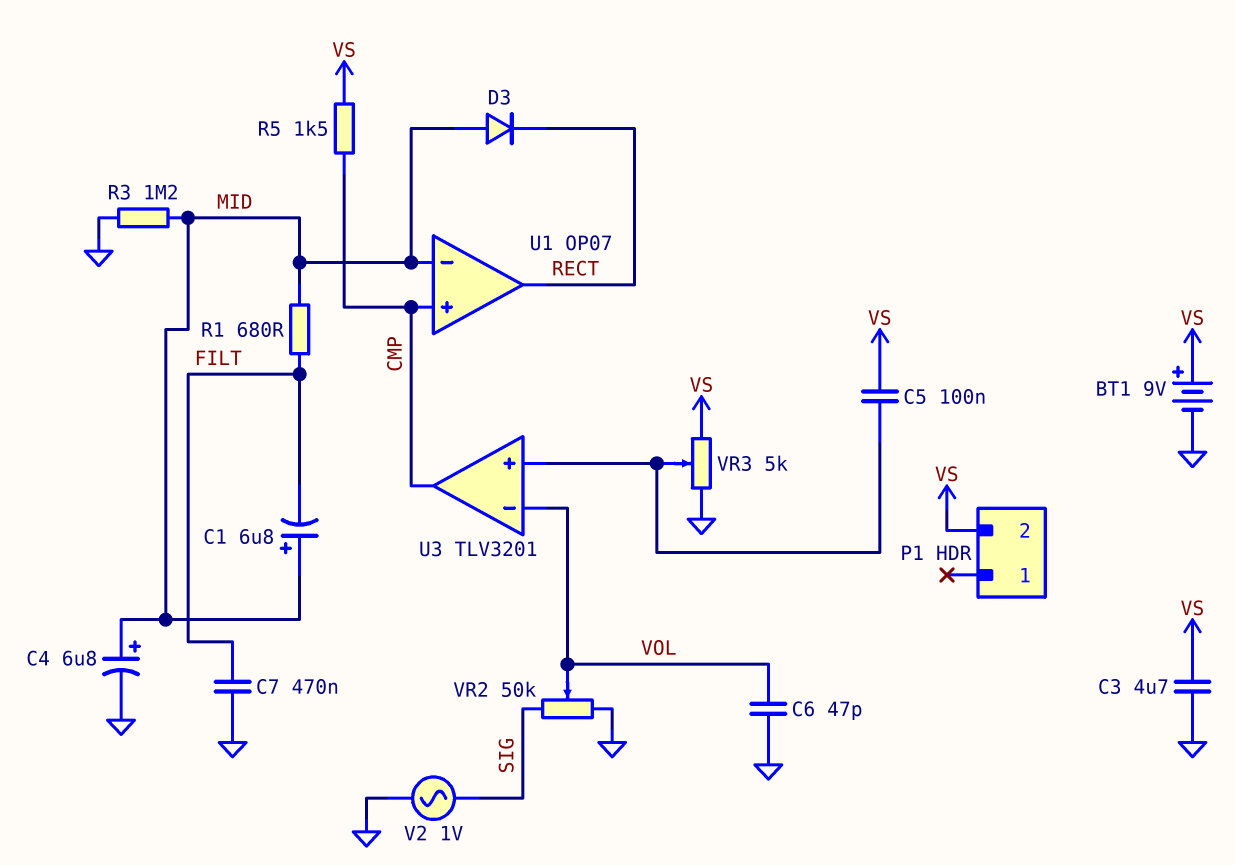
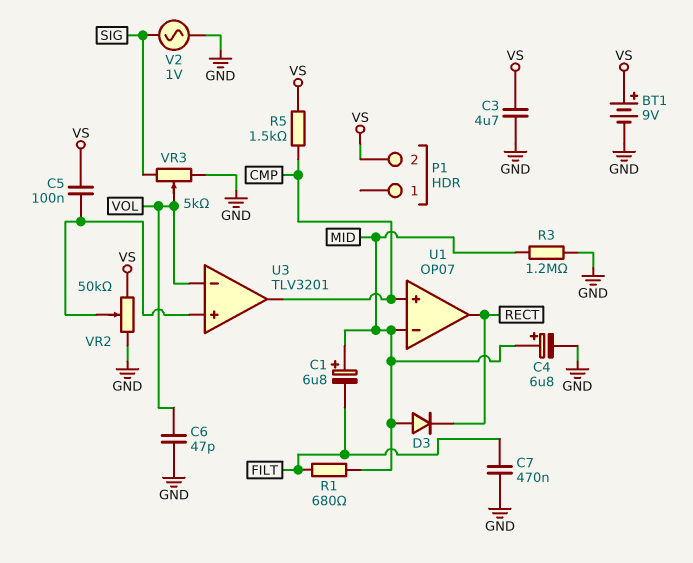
VR2: 50k (GND, SIG, wiper VOL) -> 50k (GND, VS, wiper U3/in+)
VR3: 5k (GND, VS, wiper U3/in+) -> 5k (GND, SIG, wiper VOL)

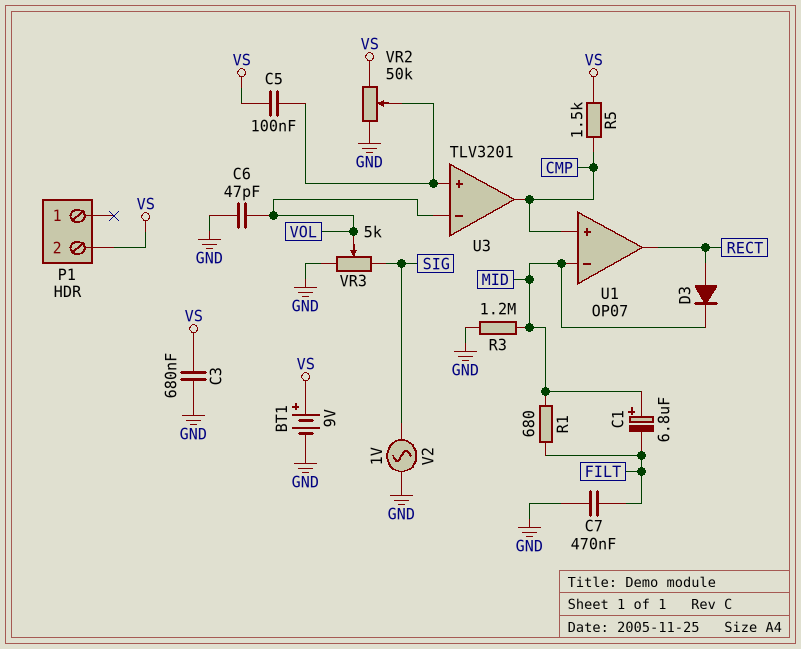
C3: 4.7uF (GND, VS) -> 680nF (GND, VS)
C4: 6.8uF (plus MID, minus GND) -> none
D3: diode (A MID, K RECT) -> diode (A RECT, K MID)

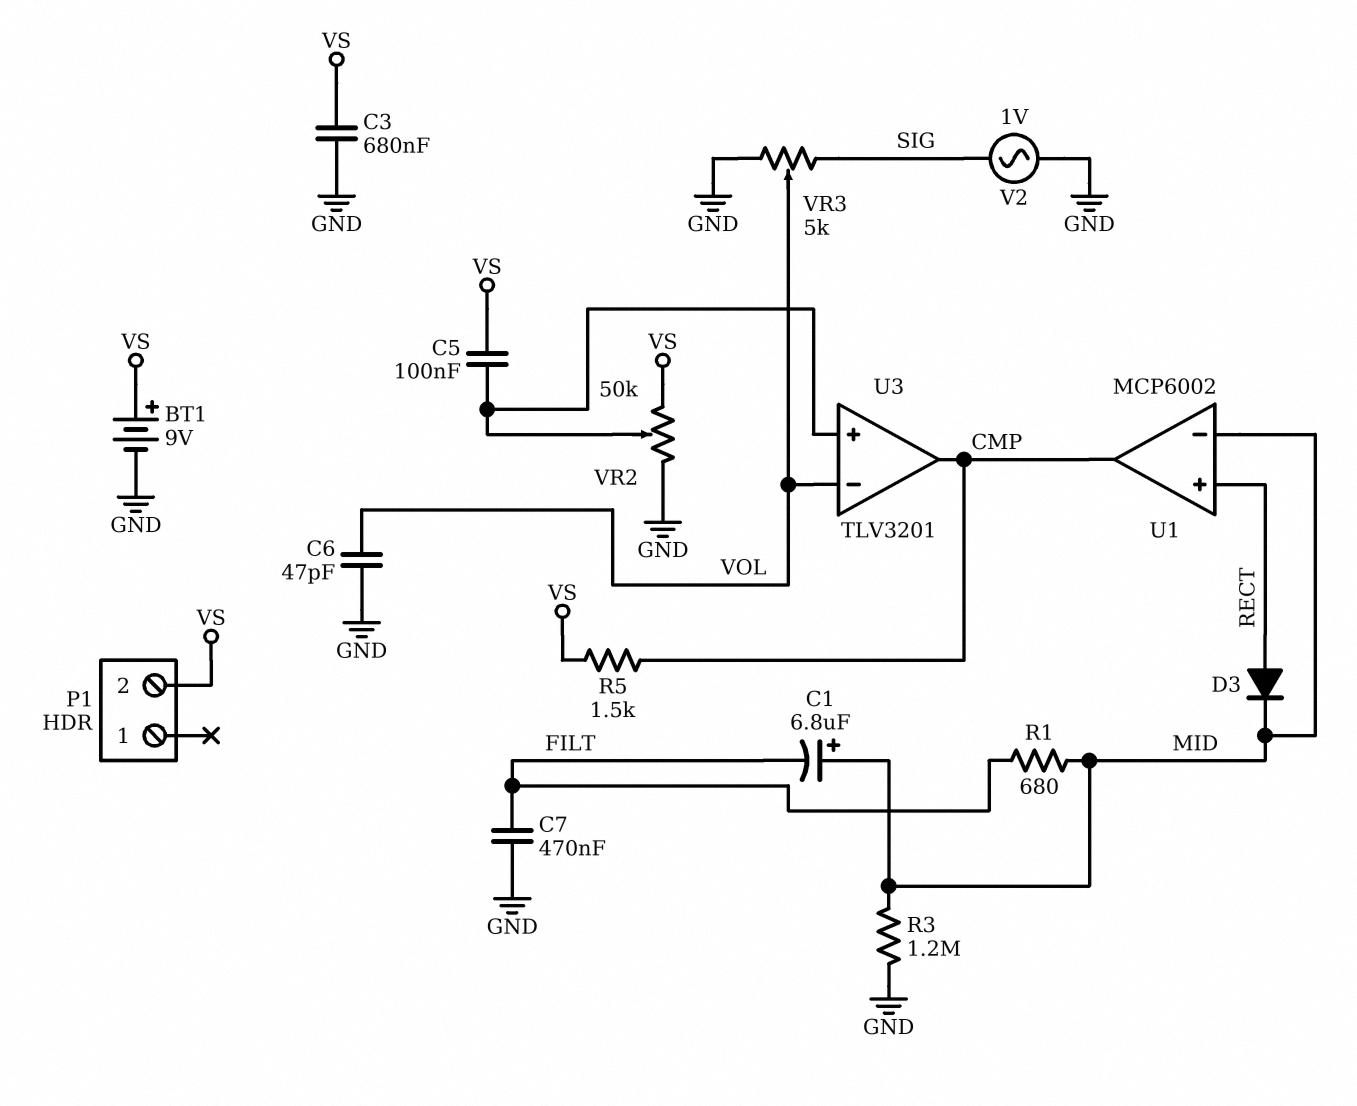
U1: OP07 -> MCP6002
U1 pin in+: CMP -> RECT
U1 pin out: RECT -> CMP

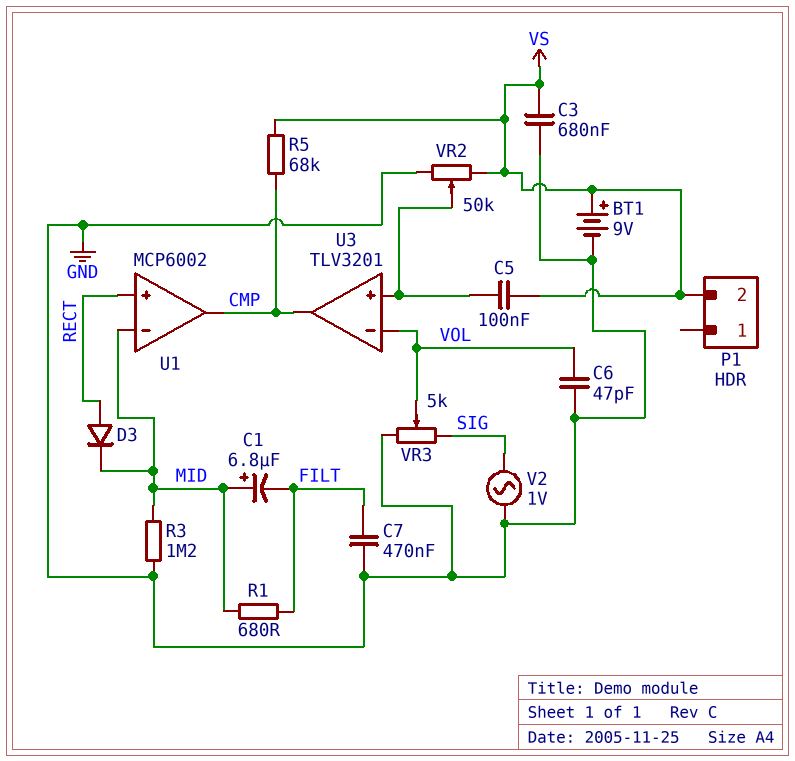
R5: 1.5k (CMP, VS) -> 68k (CMP, VS)

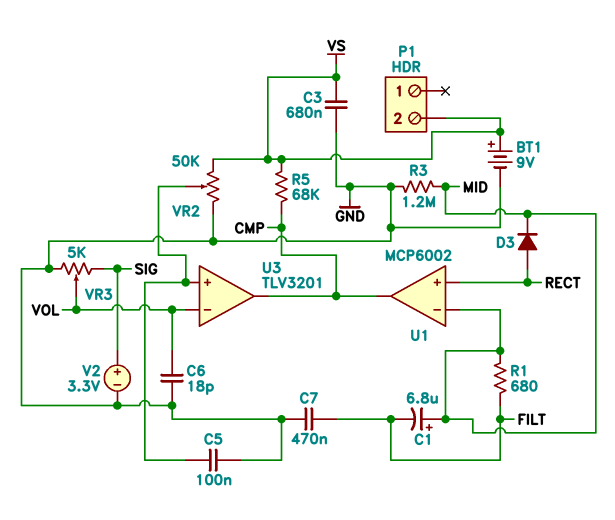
C5: 100nF (U3/in+, VS) -> 100nF (GND, U3/in+)
C6: 47pF (GND, VOL) -> 18pF (GND, VOL)
V2: AC 1V (GND, SIG) -> 3.3V (plus SIG, minus GND)

